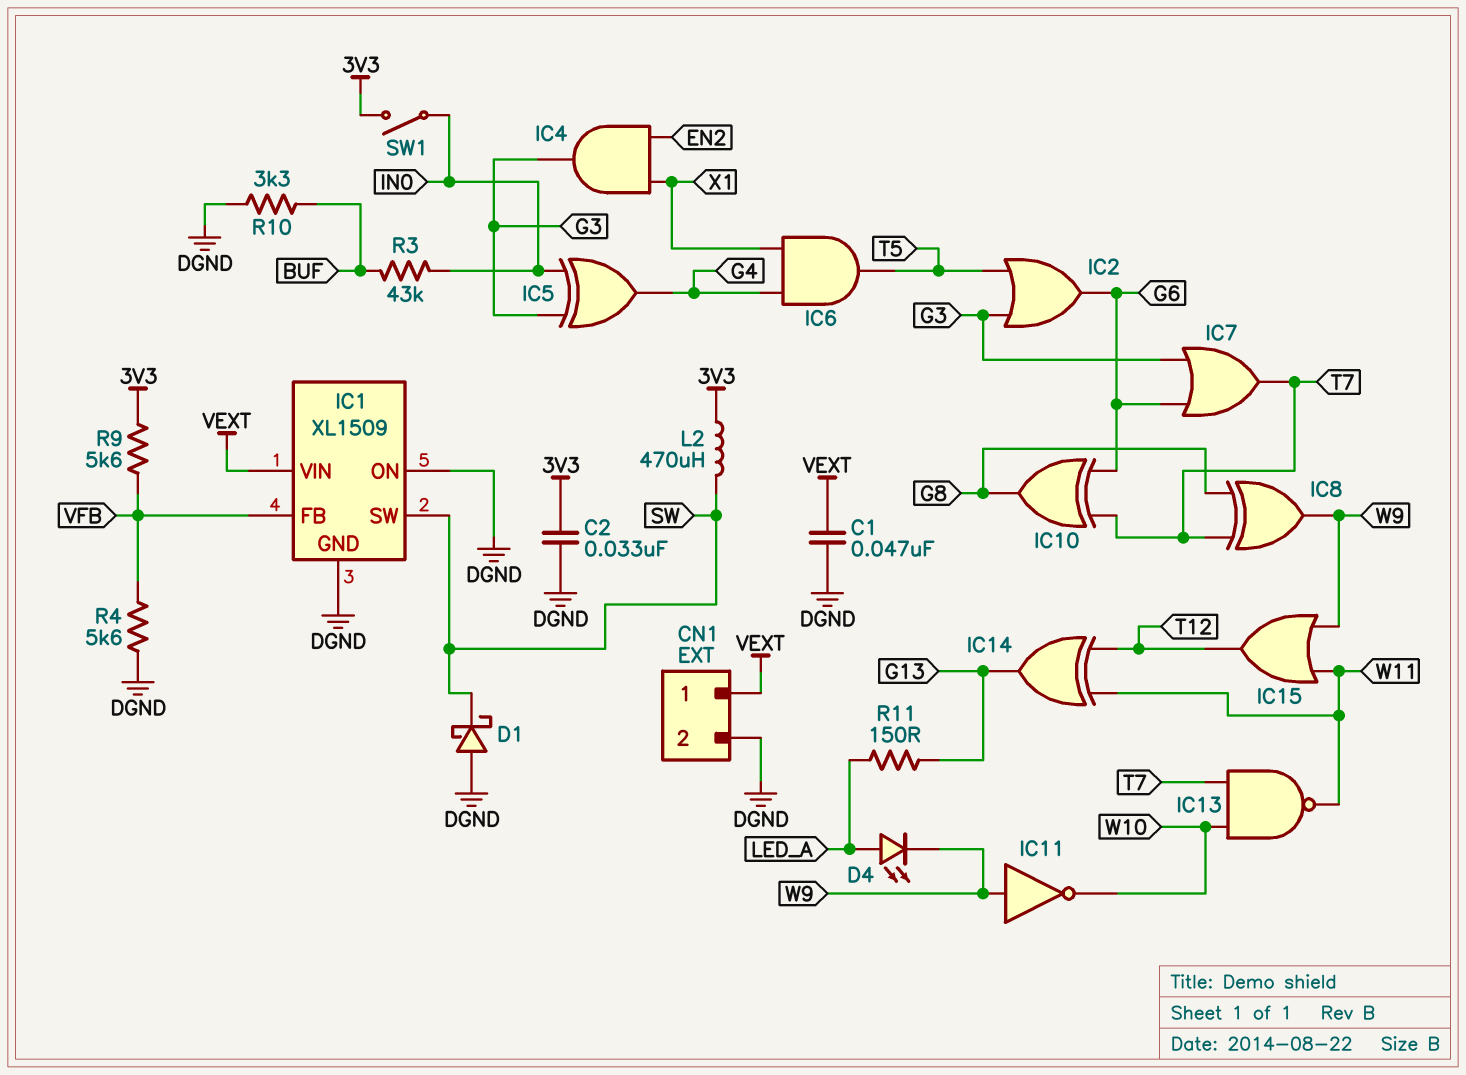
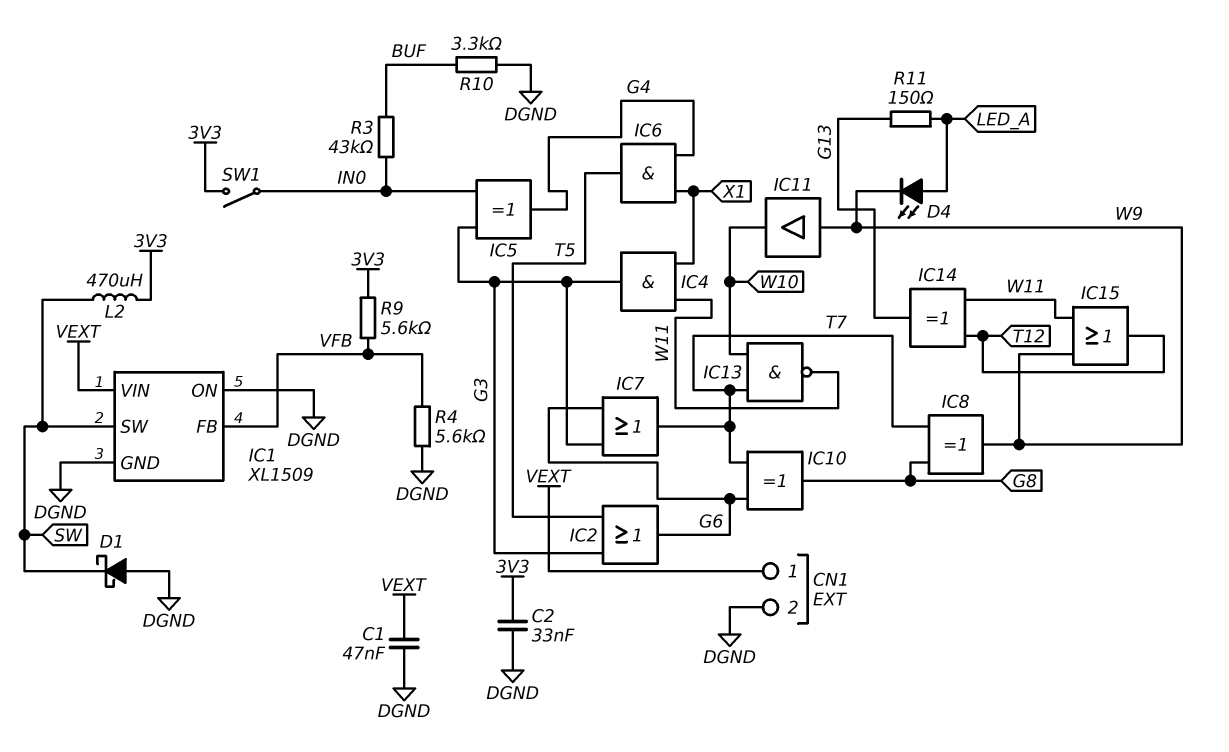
IC4: AND (in EN2, in X1, out G3) -> AND (in W11, in X1, out G3)
IC11: NOT (in W9, out W10) -> buffer (in W9, out W10)

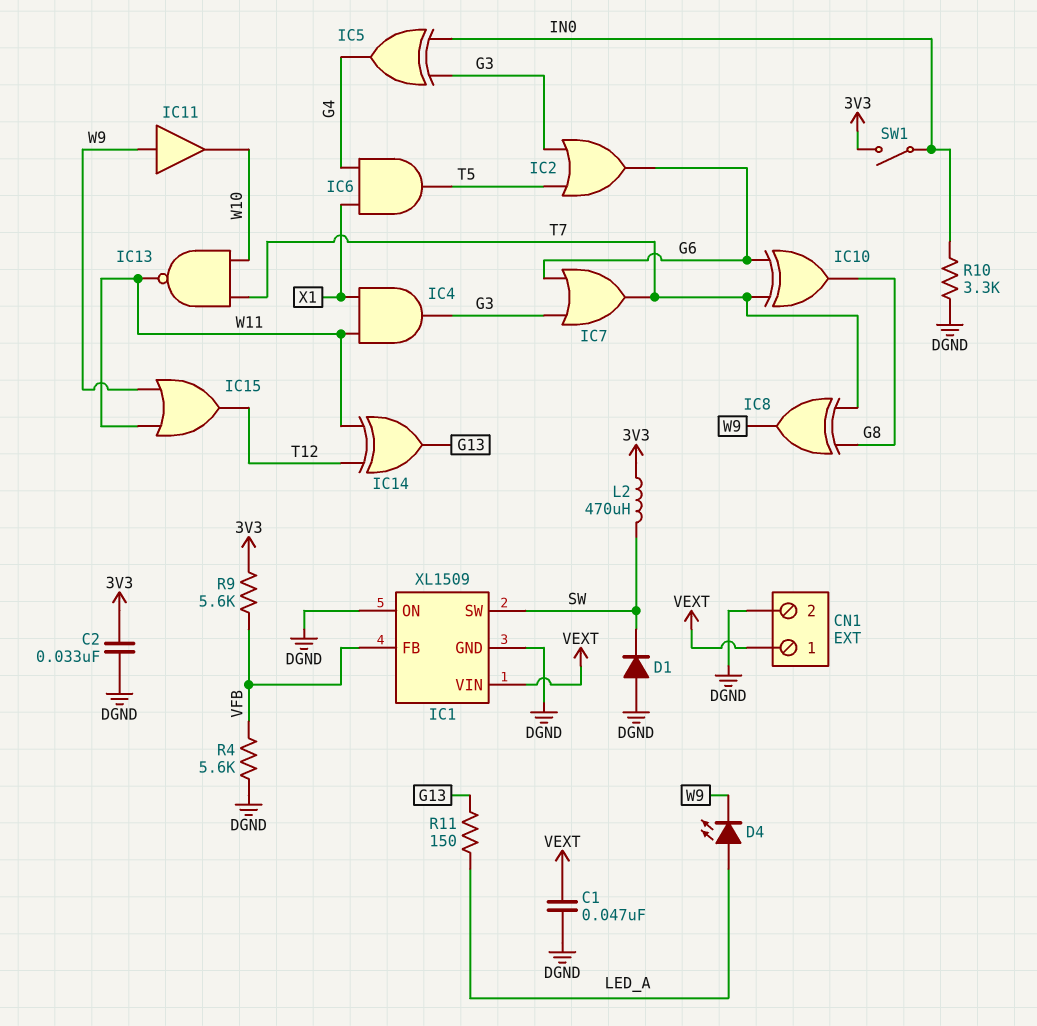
D1: schottky (A DGND, K SW) -> diode (A DGND, K SW)
R3: 43k (BUF, IN0) -> none
R10: 3.3k (BUF, DGND) -> 3.3k (DGND, IN0)

